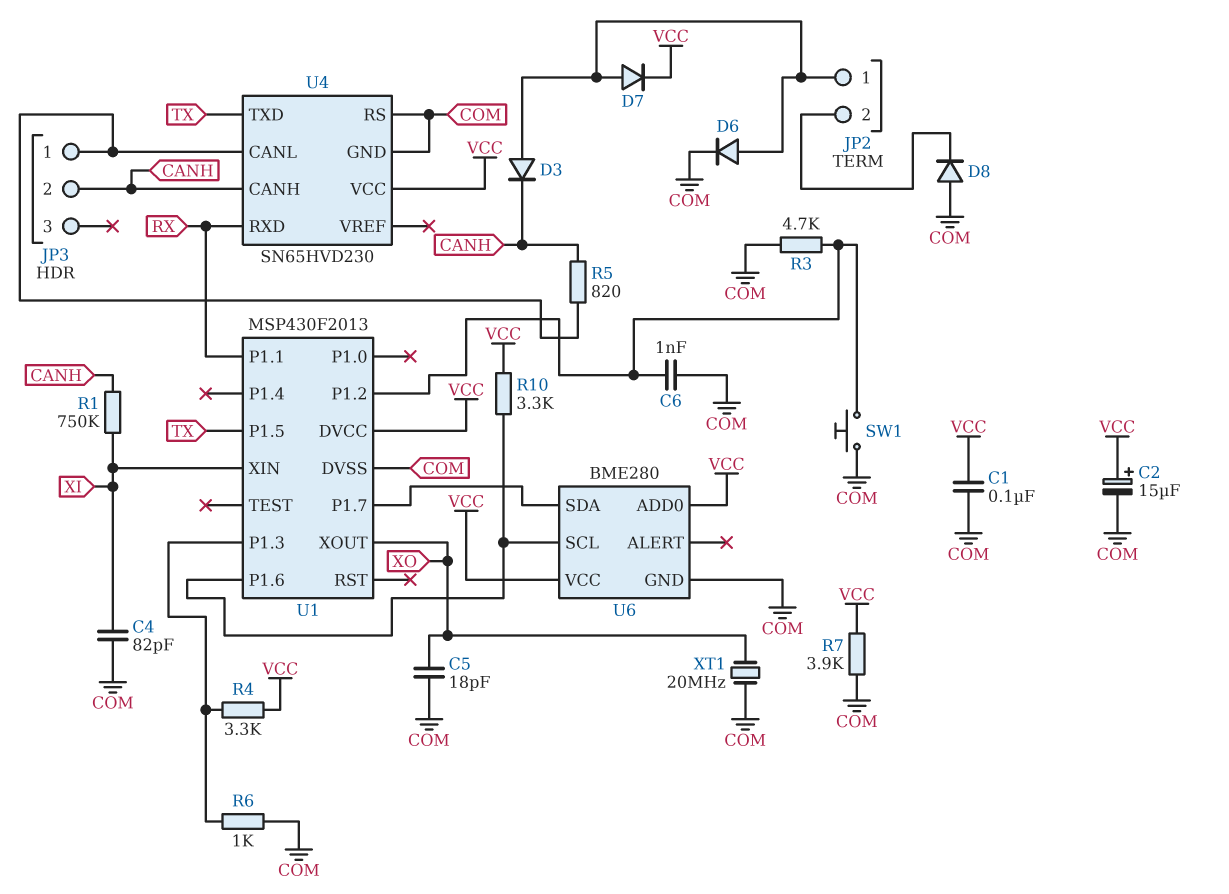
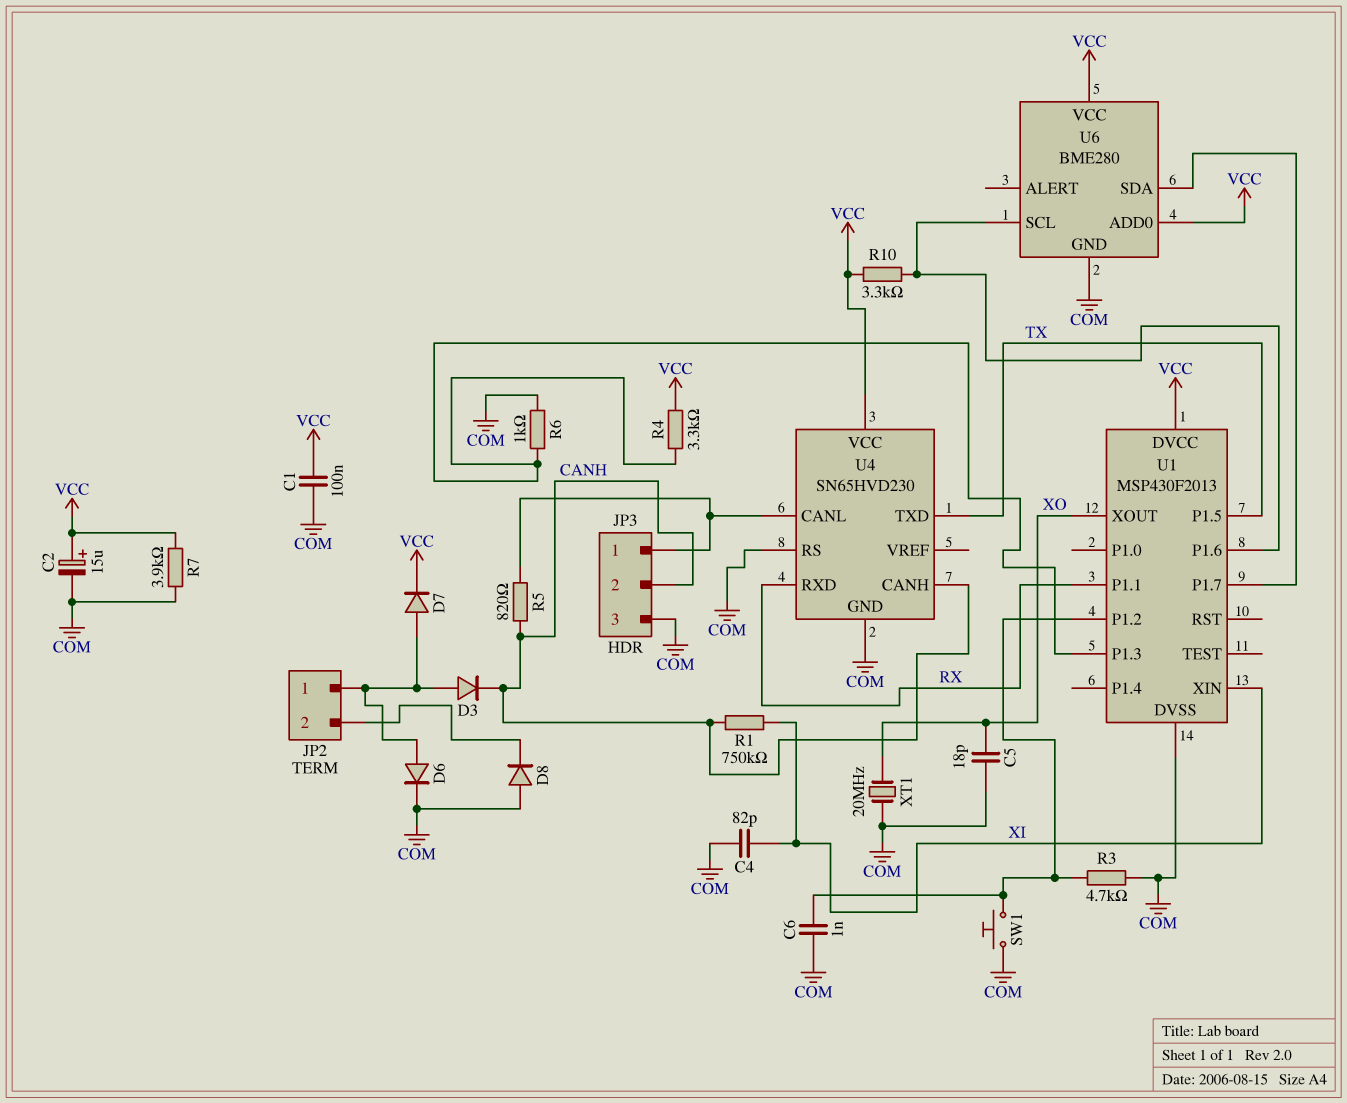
JP3 pin 3: none -> COM

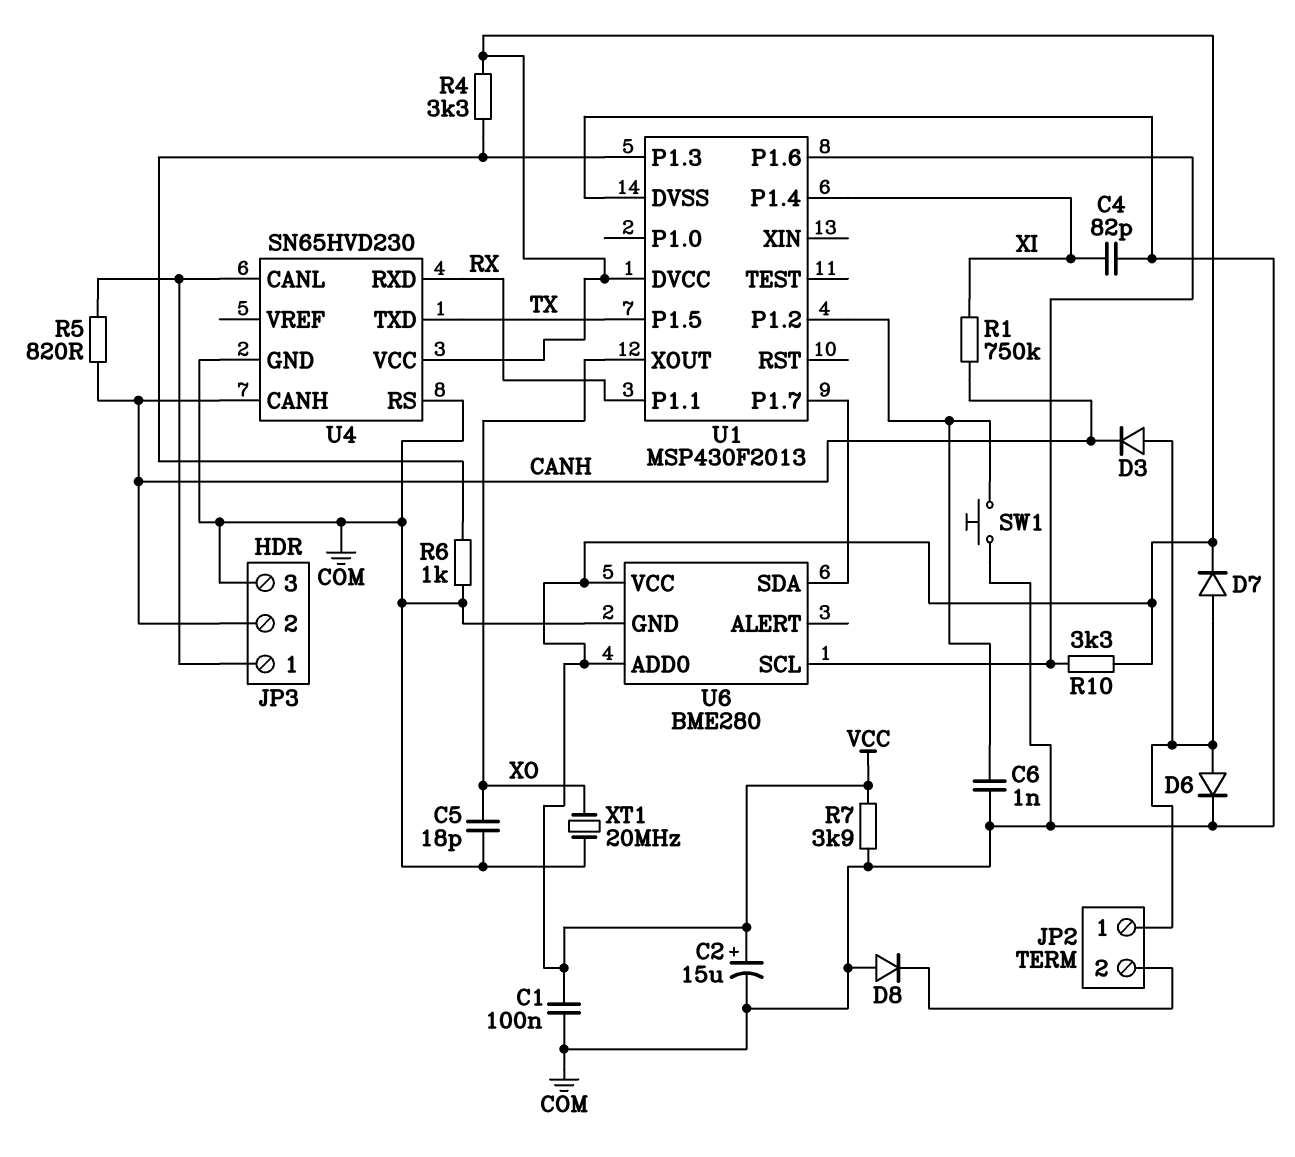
R3: 4.7k (COM, U1/P1.2) -> none
U1 pin P1.4: none -> XI
U1 pin XIN: XI -> none

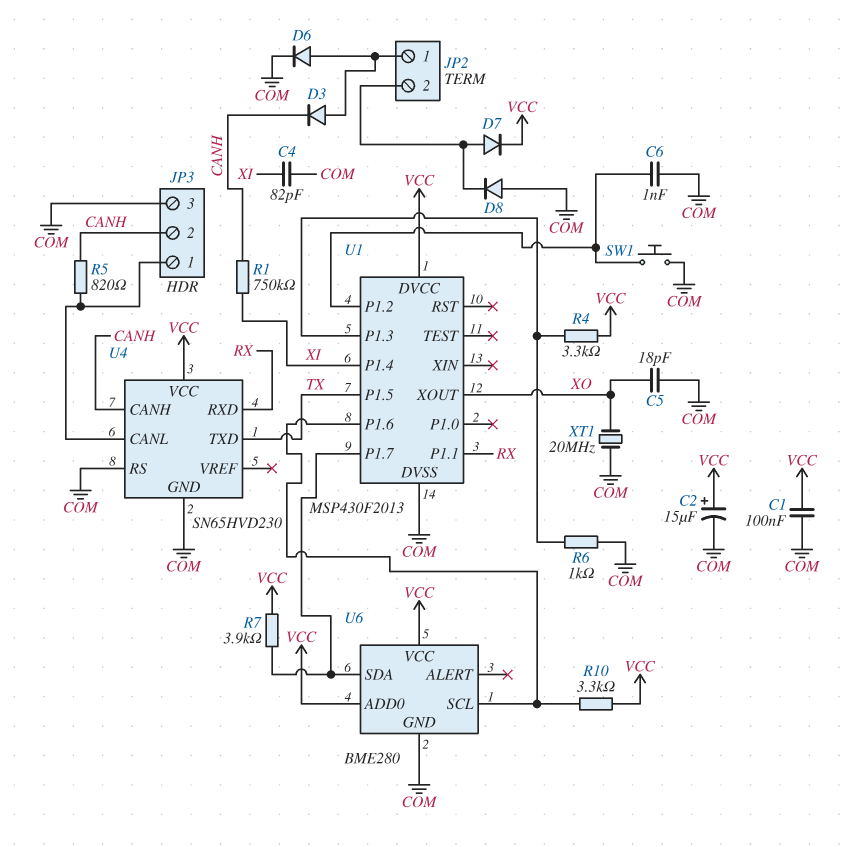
D7: diode (A JP2/1, K VCC) -> diode (A JP2/2, K VCC)
R7: 3.9k (COM, VCC) -> 3.9k (U1/P1.7, VCC)

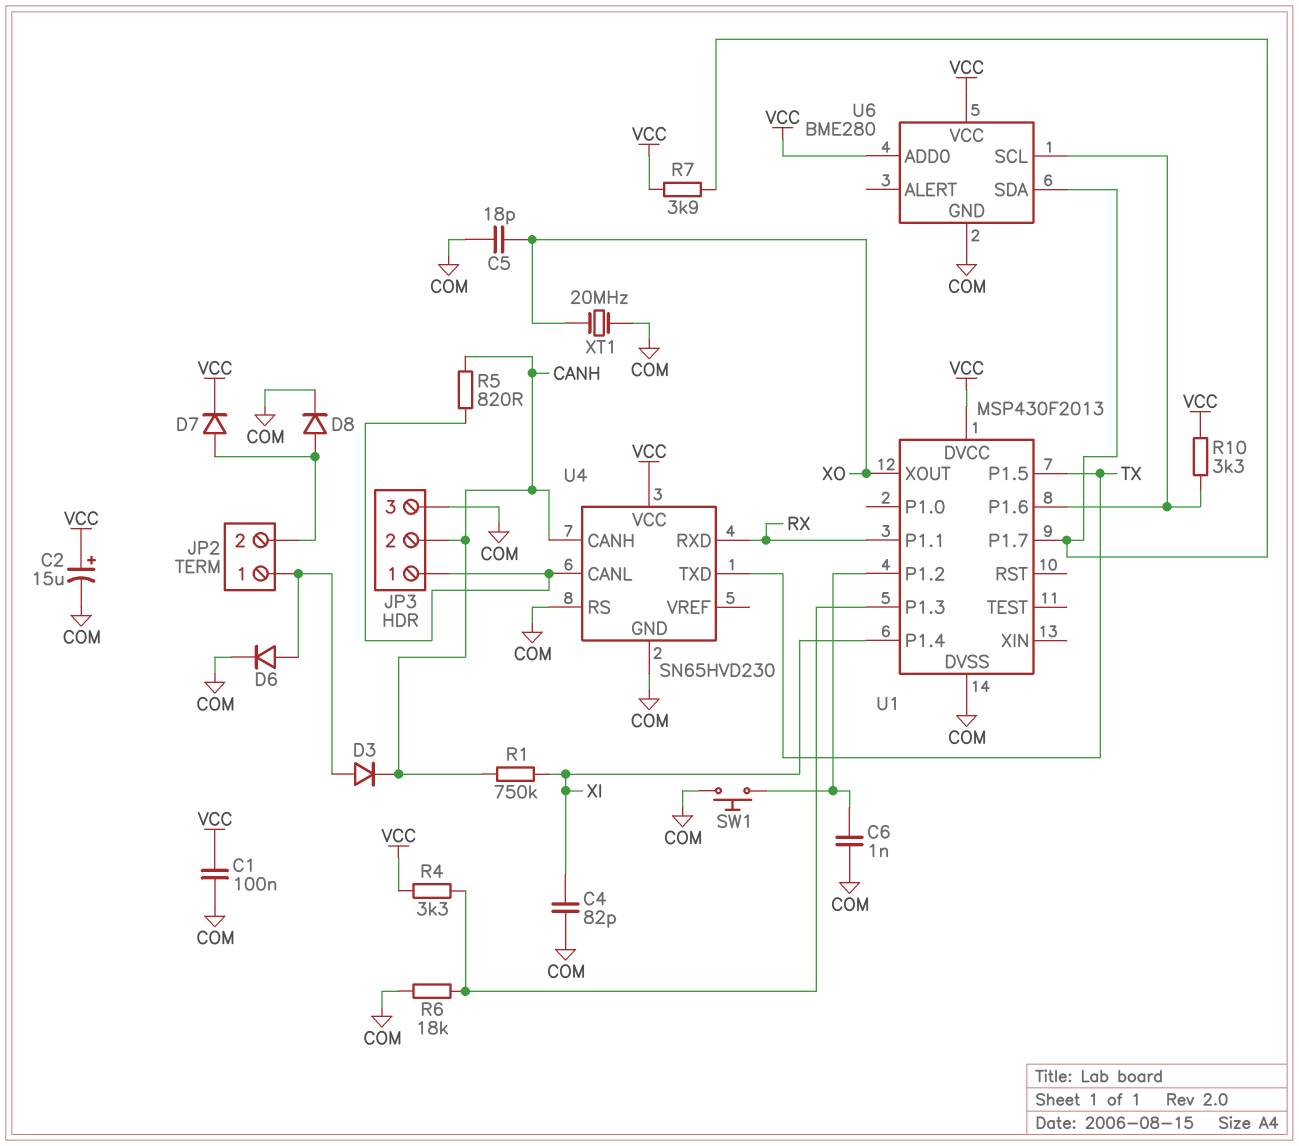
D8: diode (A COM, K JP2/2) -> diode (A JP2/2, K COM)
R6: 1k (COM, U1/P1.3) -> 18k (COM, U1/P1.3)

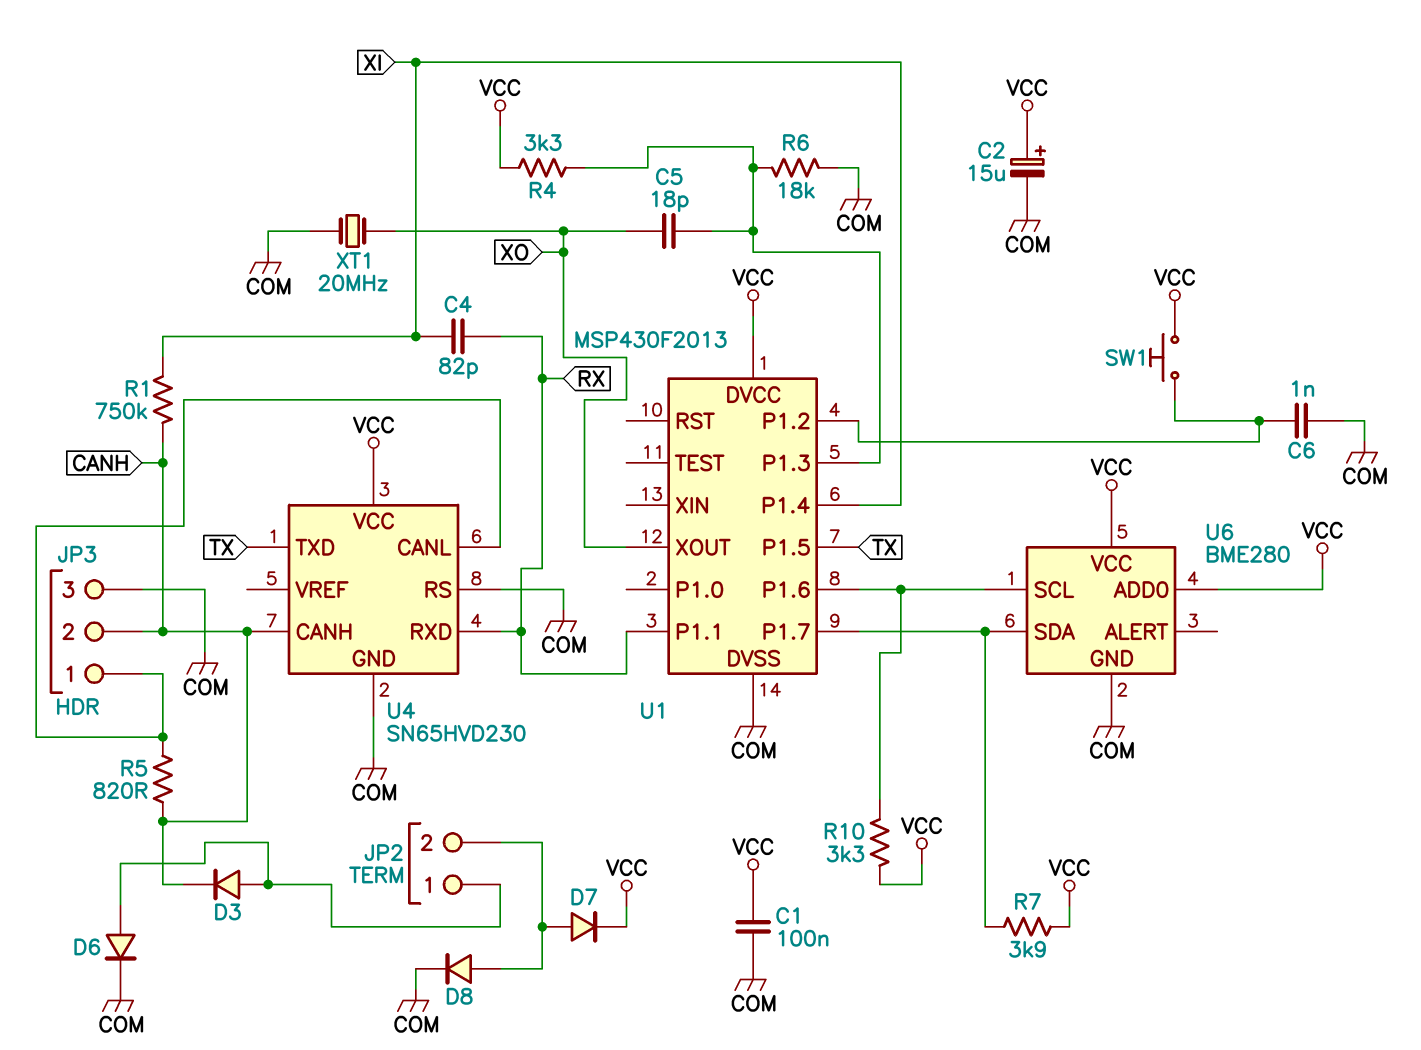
C4: 82pF (COM, XI) -> 82pF (RX, XI)
C5: 18pF (COM, XO) -> 18pF (U1/P1.3, XO)
SW1: button (COM, U1/P1.2) -> button (U1/P1.2, VCC)

